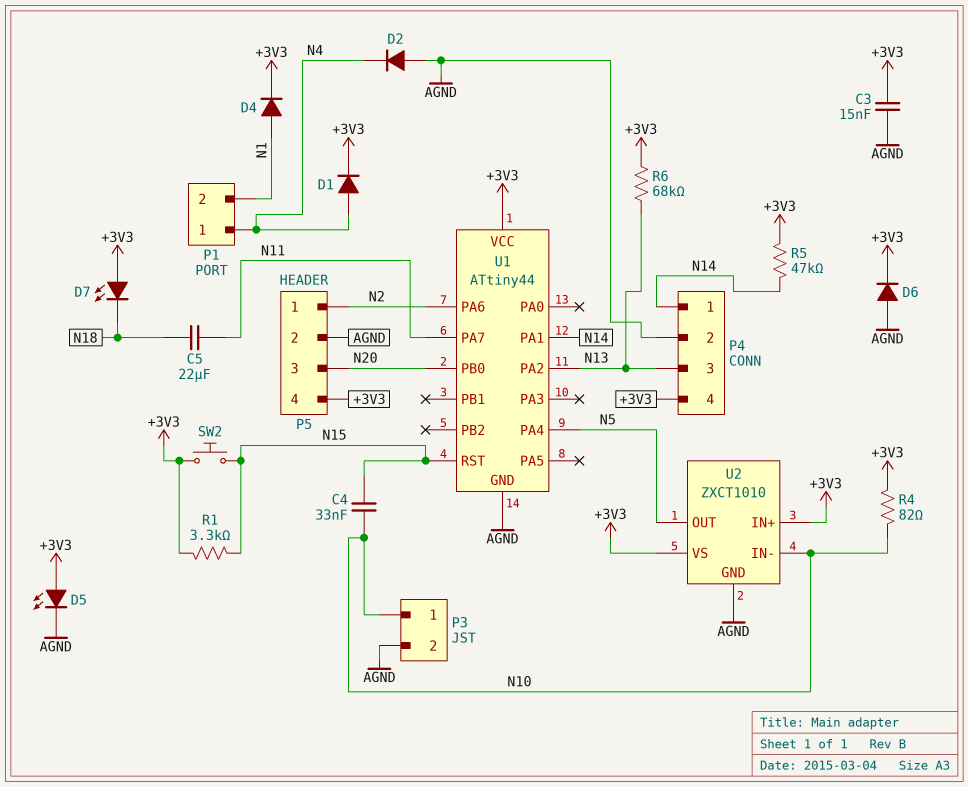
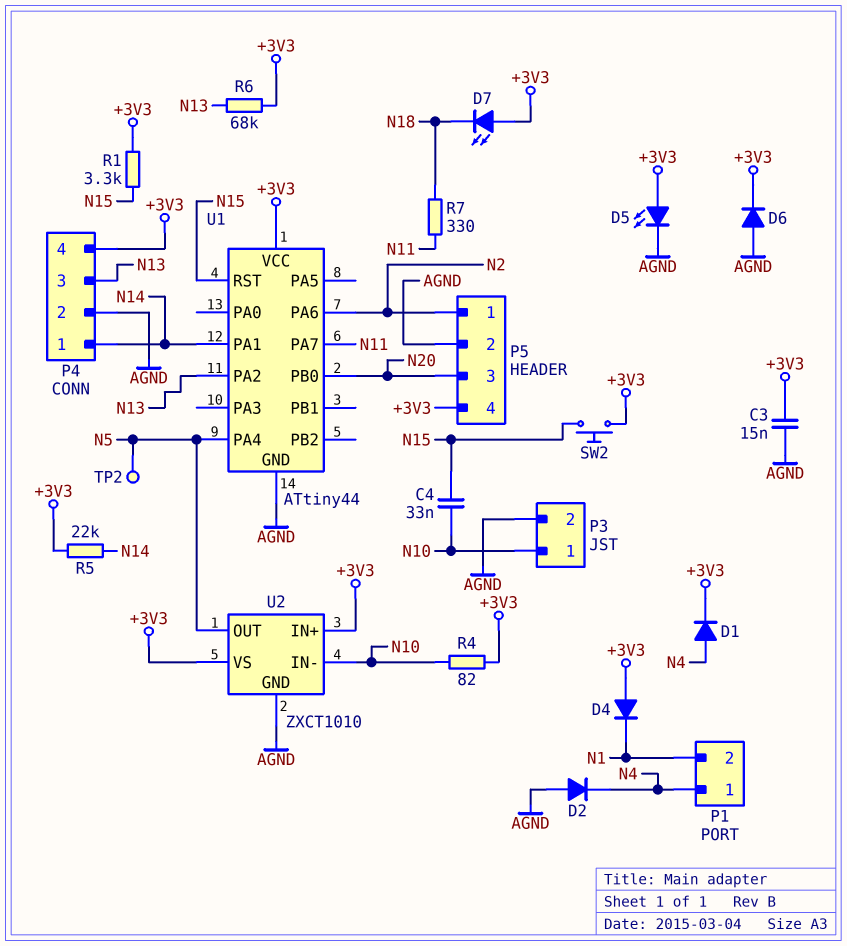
C5: 22uF (N11, N18) -> none
D4: diode (A N1, K +3V3) -> diode (A +3V3, K N1)
R5: 47k (+3V3, N14) -> 22k (+3V3, N14)
R7: none -> 330 (N11, N18)
TP2: none -> test point (N5)

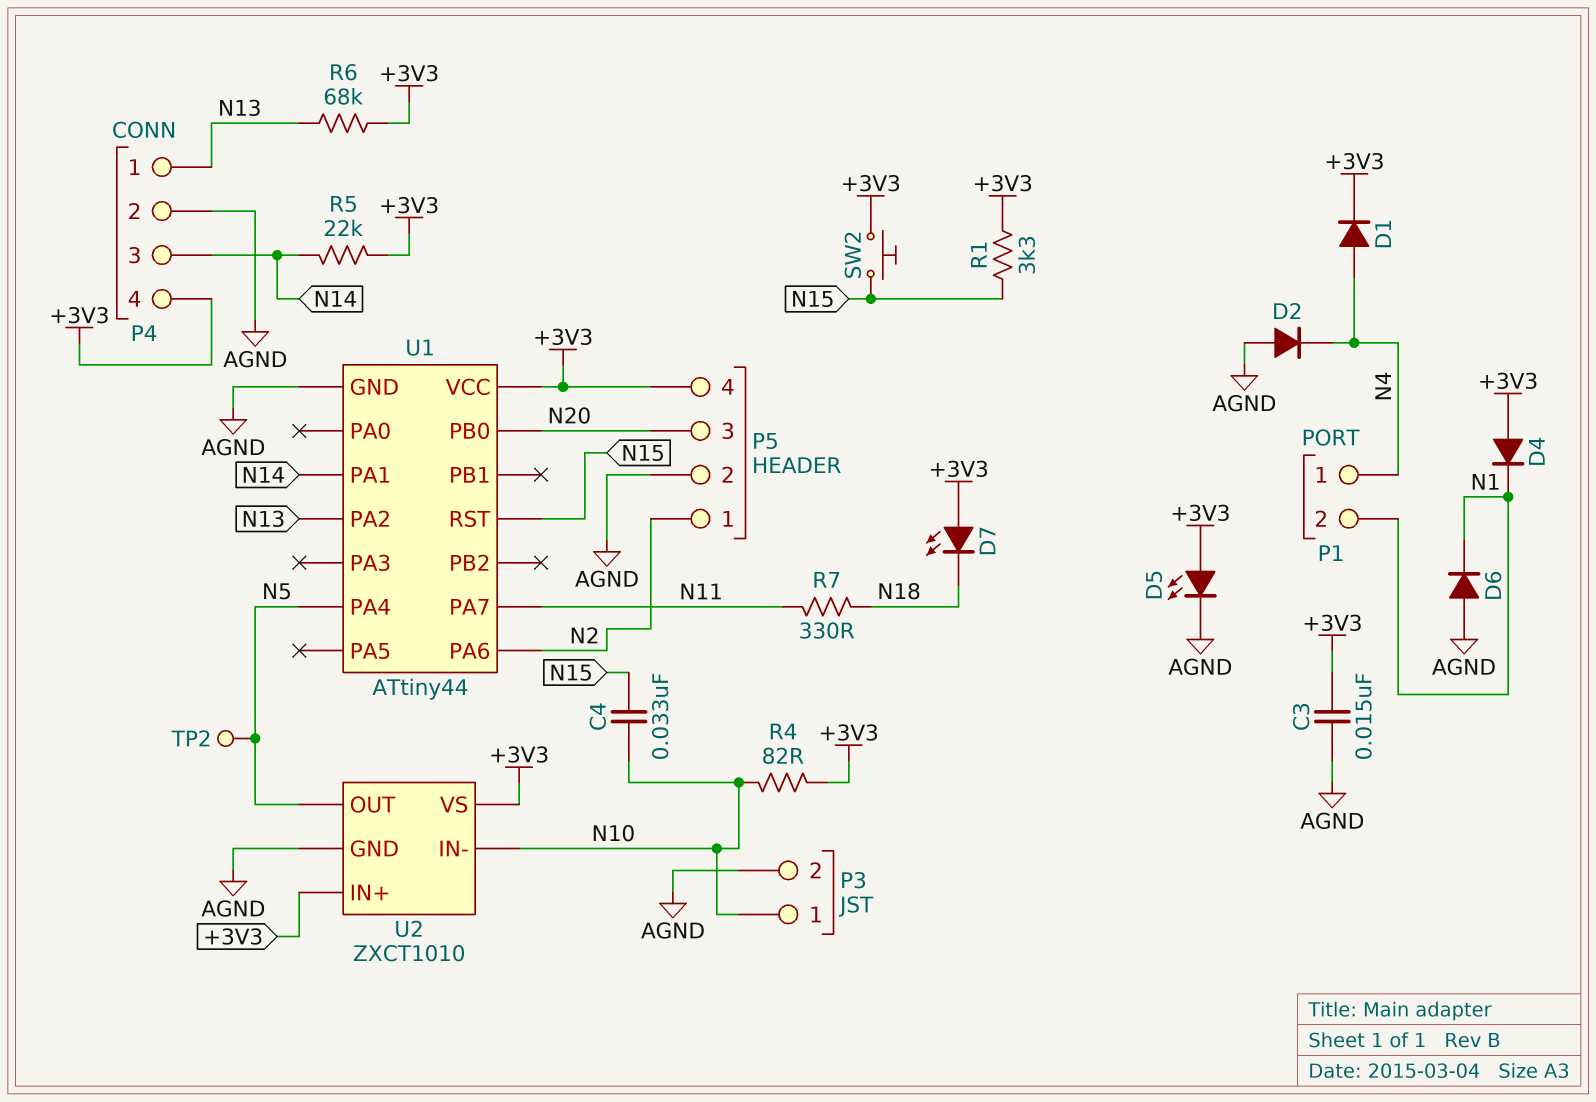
D6: diode (A AGND, K +3V3) -> diode (A AGND, K N1)
P4 pin 1: N14 -> N13
P4 pin 3: N13 -> N14

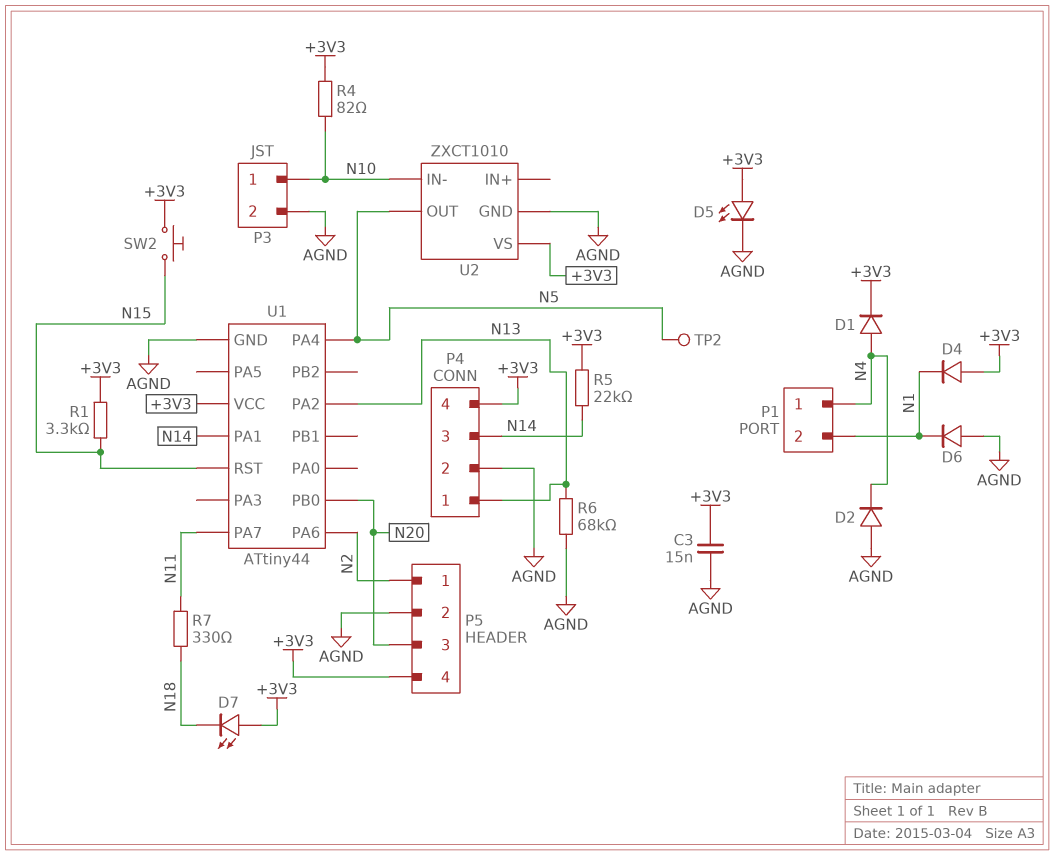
C4: 33nF (N10, N15) -> none
R6: 68k (+3V3, N13) -> 68k (AGND, N13)
U2 pin IN+: +3V3 -> none

